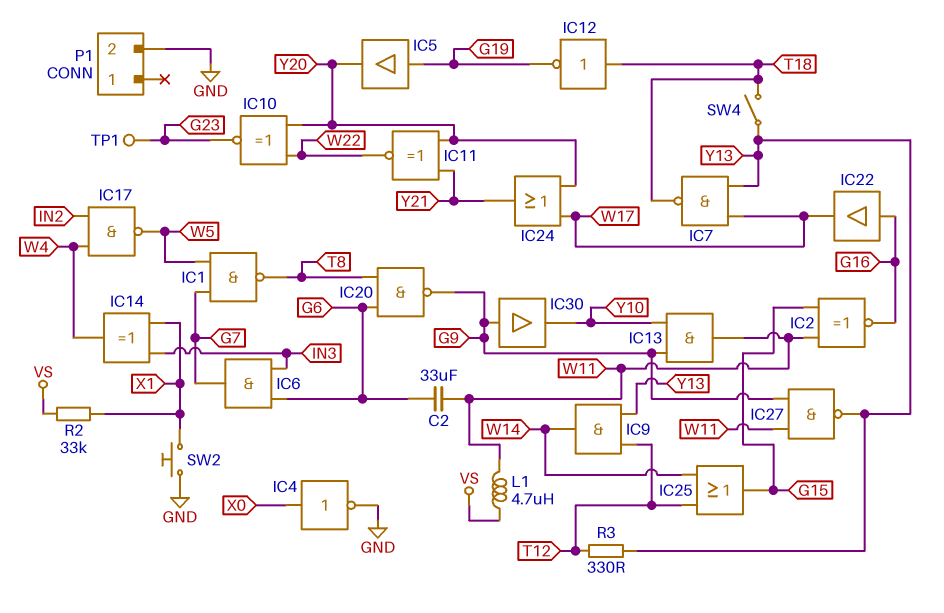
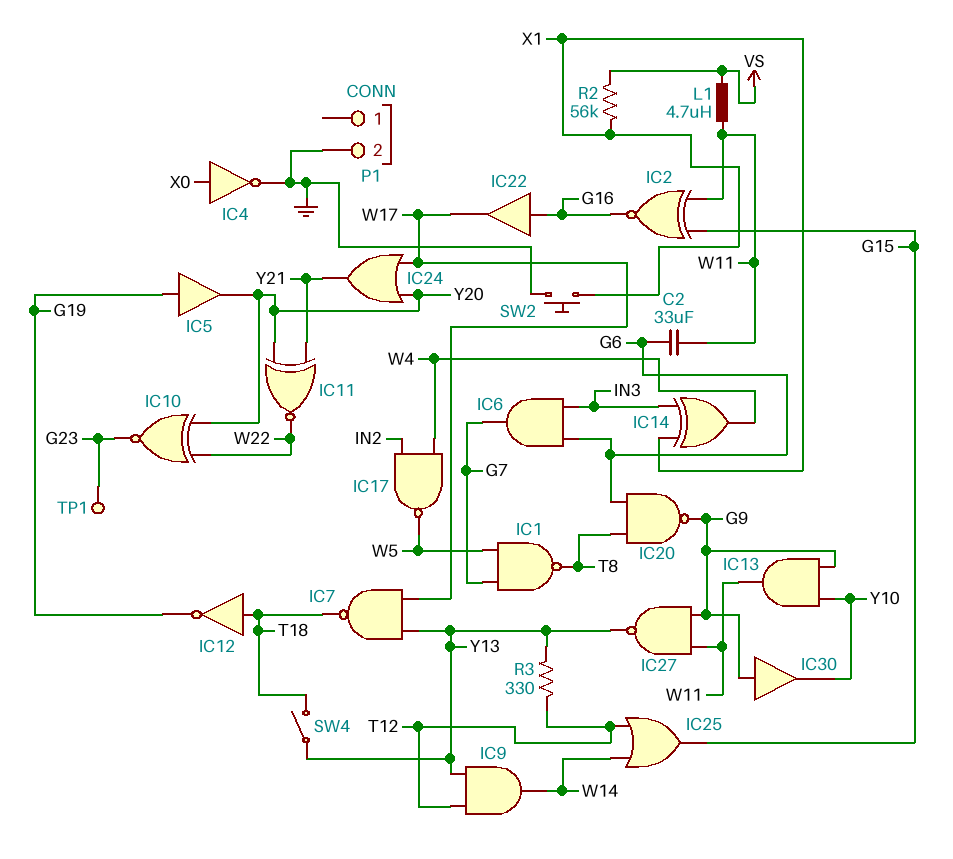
R2: 33k (VS, X1) -> 56k (VS, X1)

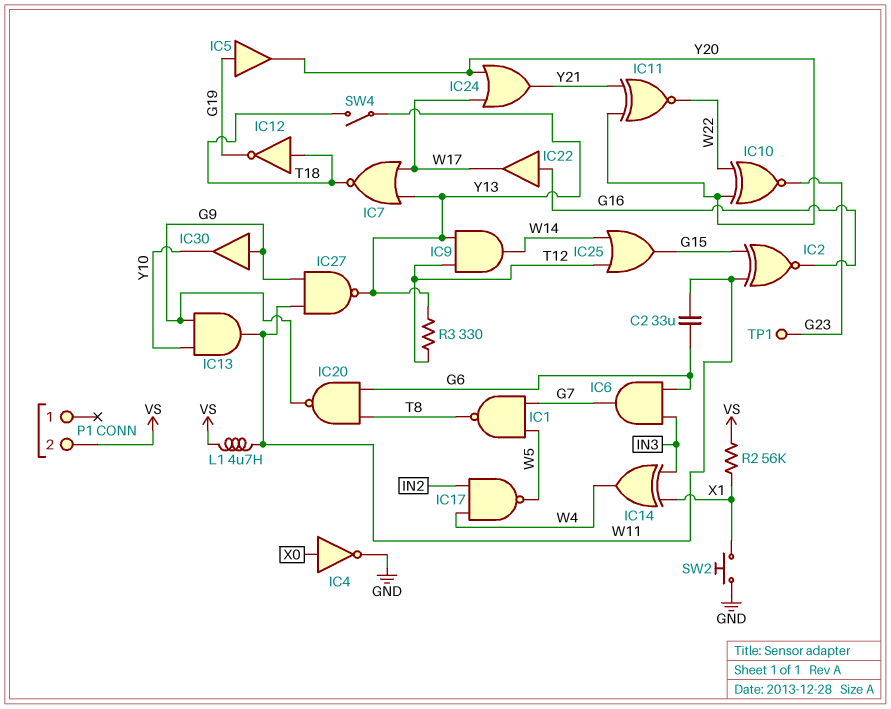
IC7: NAND (in W17, in Y13, out T18) -> NOR (in W17, in Y13, out T18)
P1 pin 2: GND -> VS

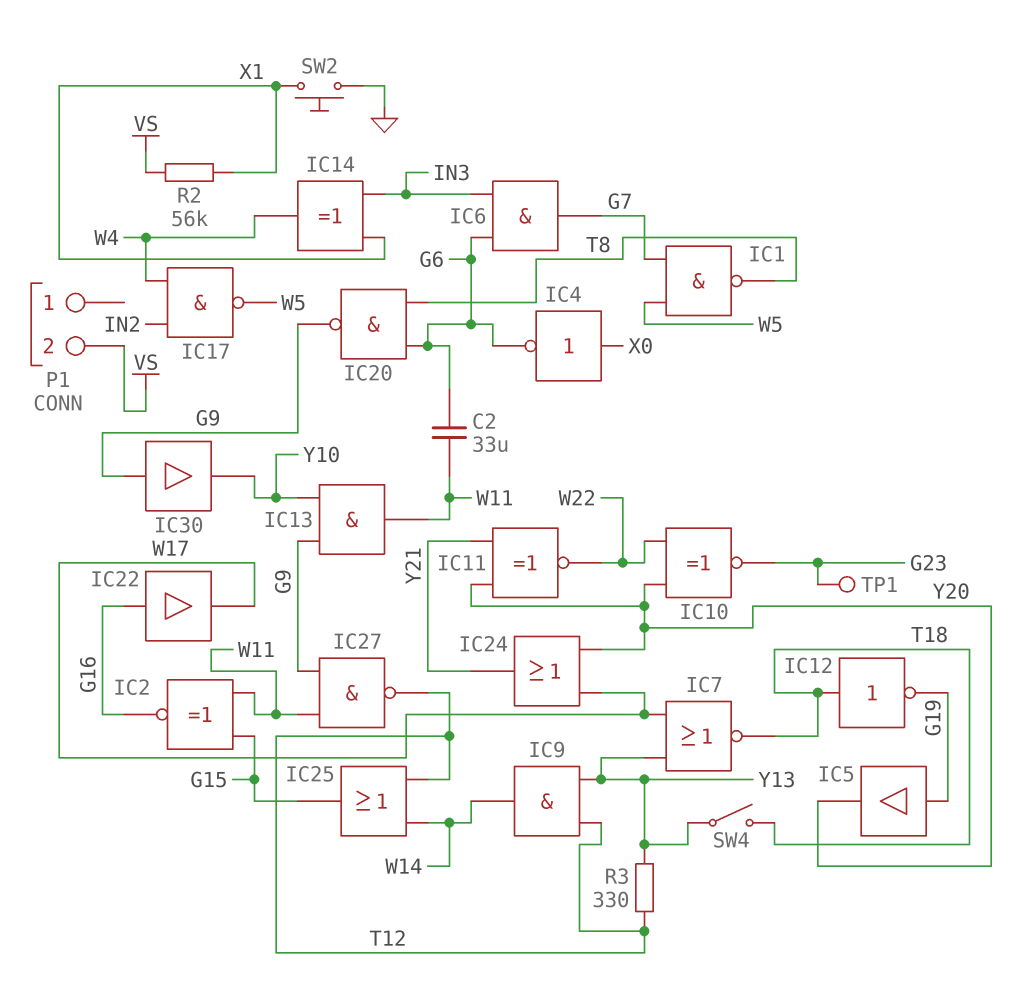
IC4: NOT (in X0, out GND) -> NOT (in X0, out G6)
IC27: NAND (in G9, in W11, out Y13) -> NAND (in G9, in W11, out T12)
L1: 4.7uH (VS, W11) -> none

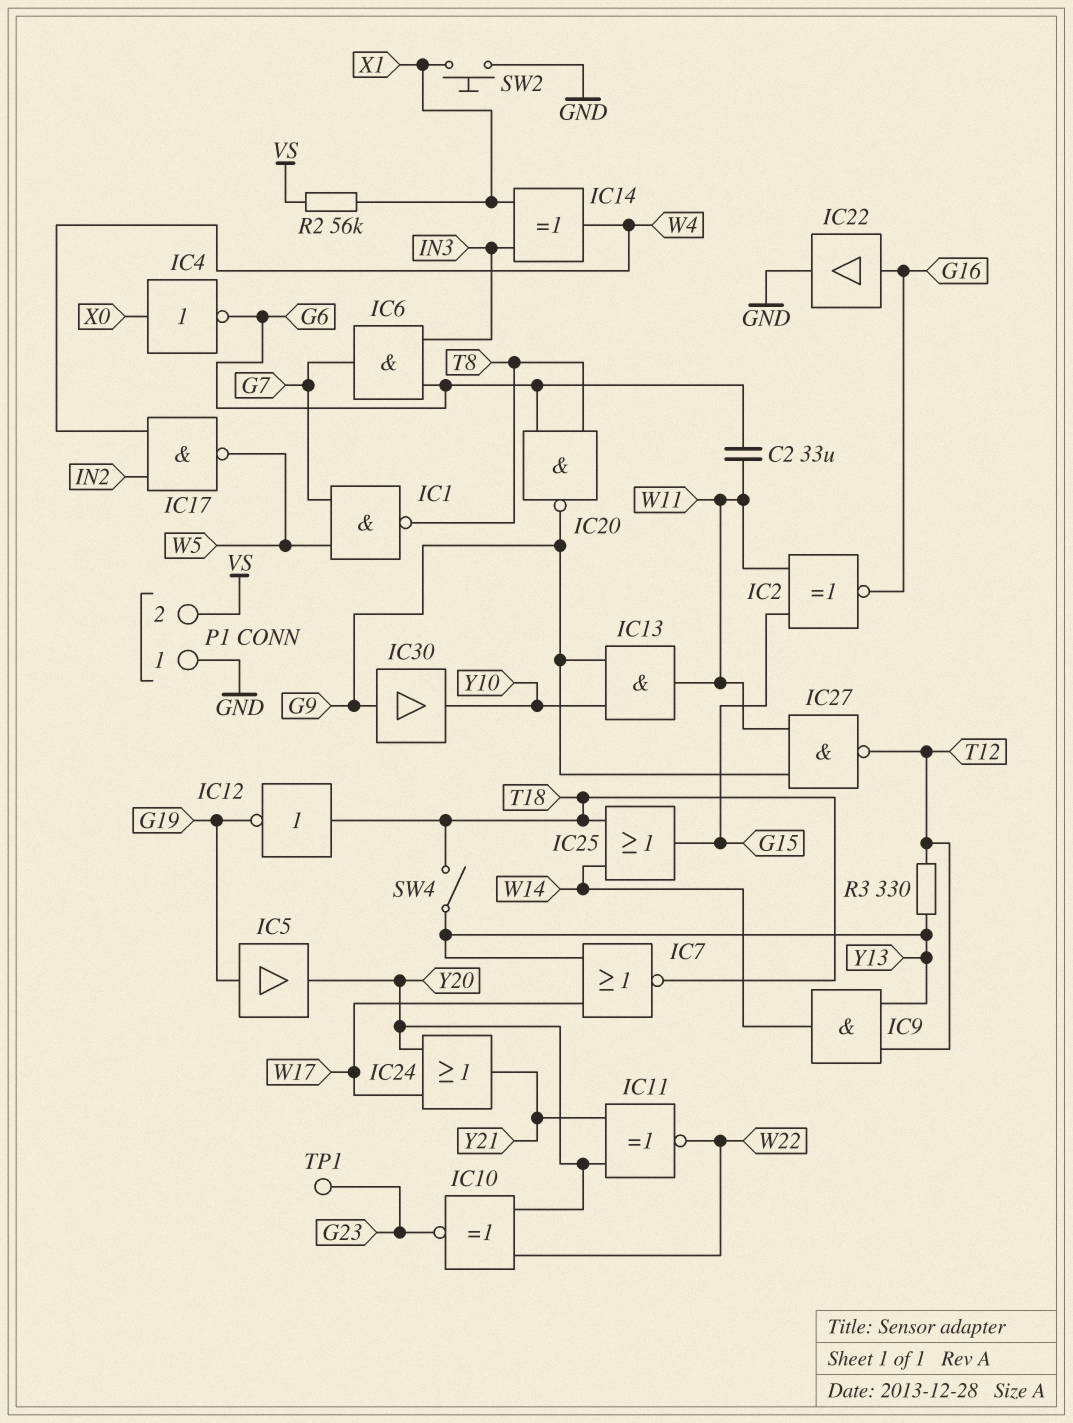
IC22: buffer (in G16, out W17) -> buffer (in G16, out GND)
IC25: OR (in T12, in W14, out G15) -> OR (in T18, in W14, out G15)
P1 pin 1: none -> GND

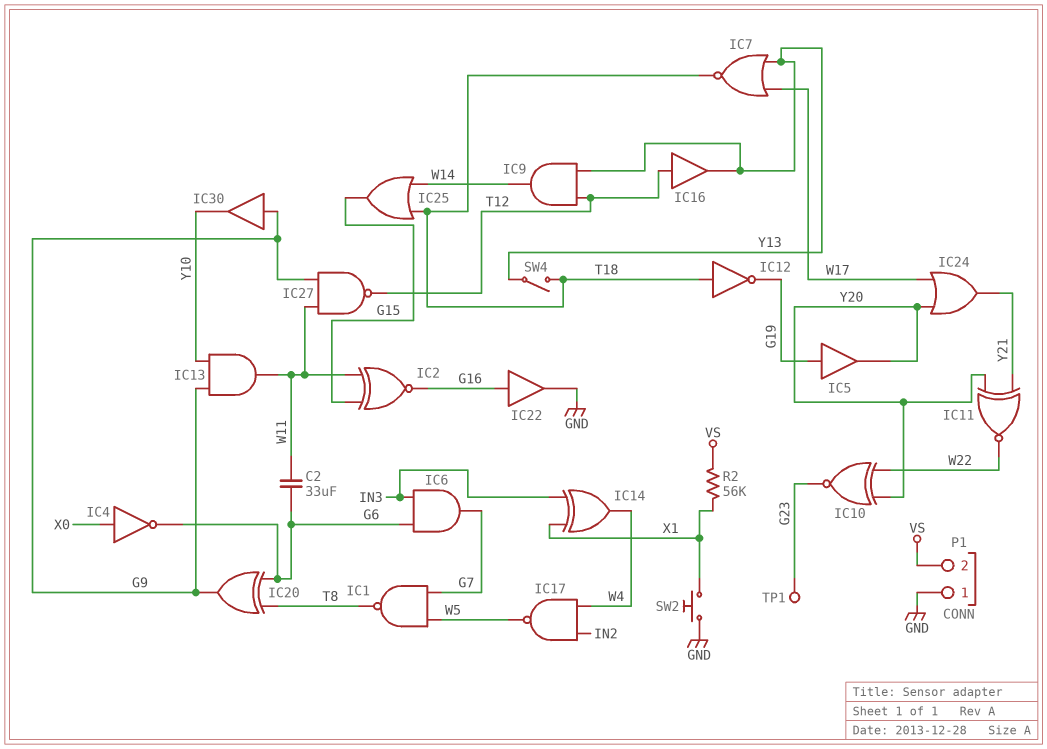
IC16: none -> buffer (in T12, out Y13)
IC20: NAND (in G6, in T8, out G9) -> XOR (in G6, in T8, out G9)
R3: 330 (T12, Y13) -> none

